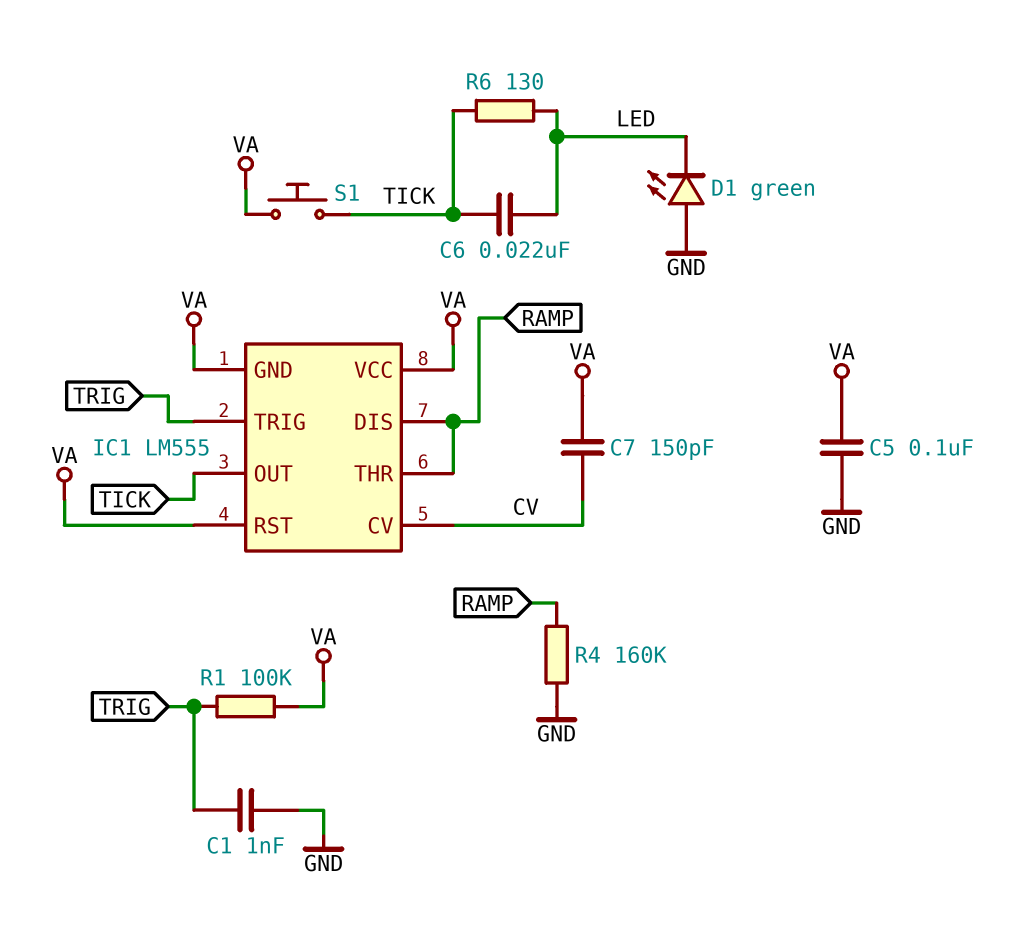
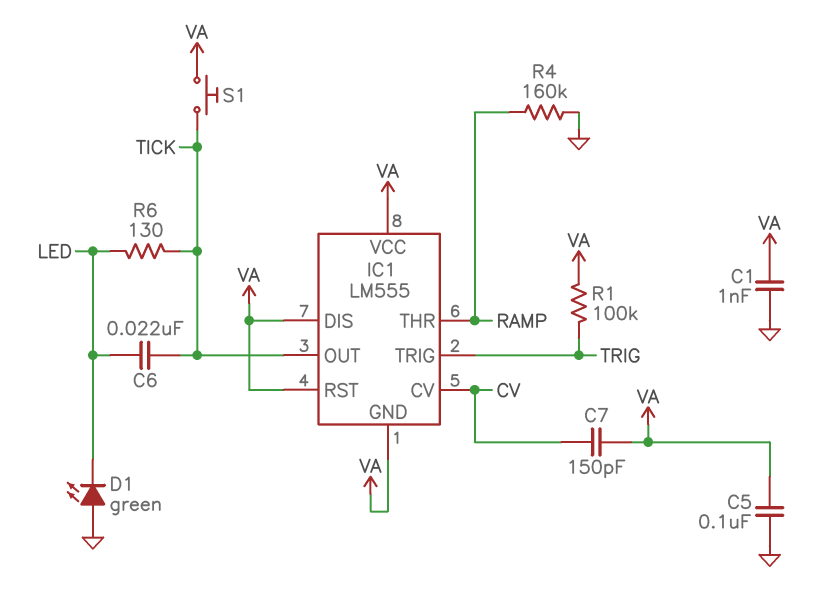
C1: 1nF (GND, TRIG) -> 1nF (GND, VA)
IC1 pin DIS: RAMP -> VA

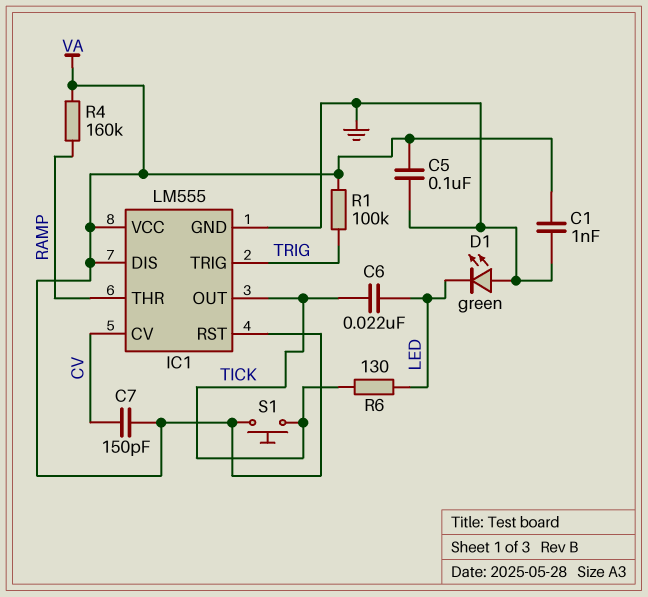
IC1 pin GND: VA -> GND
R4: 160k (GND, RAMP) -> 160k (RAMP, VA)

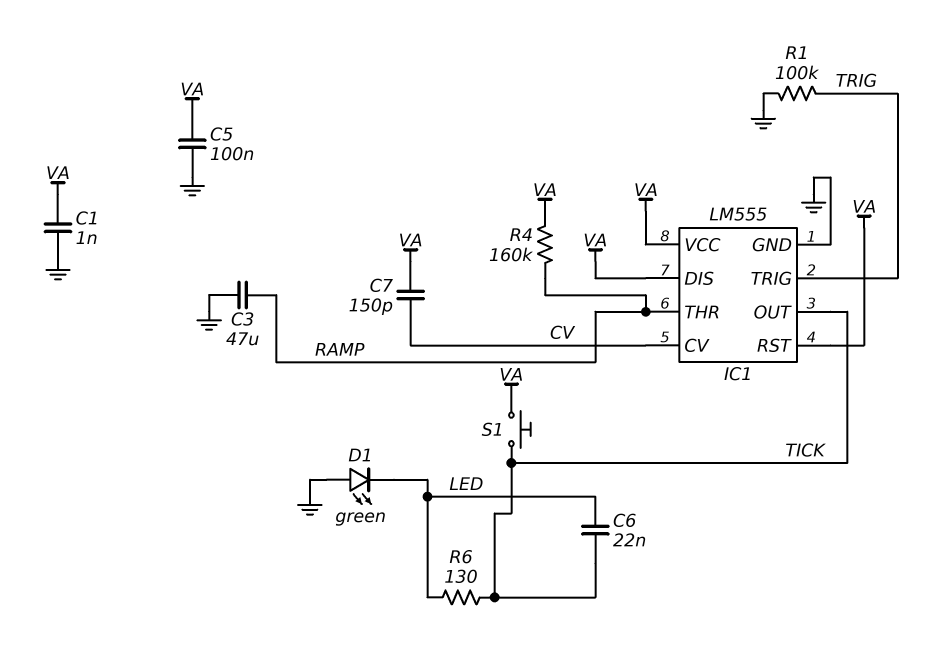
C3: none -> 47uF (GND, RAMP)
R1: 100k (TRIG, VA) -> 100k (GND, TRIG)

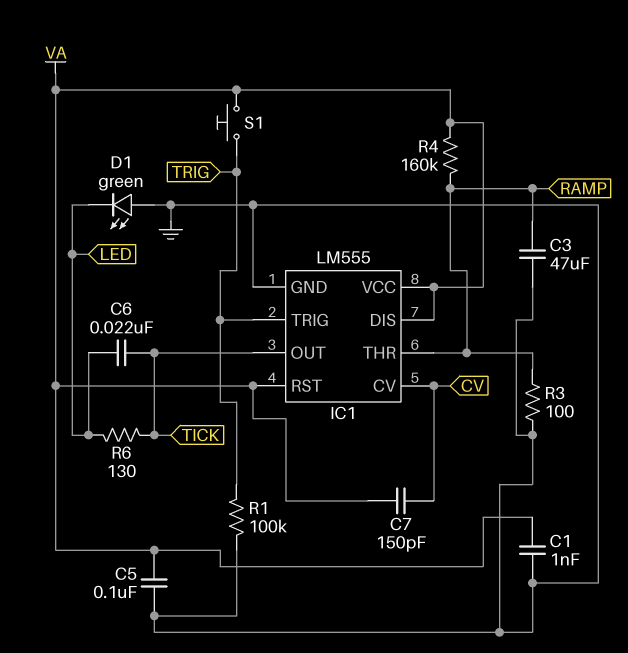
R3: none -> 100 (GND, RAMP)
S1: button (TICK, VA) -> button (TRIG, VA)

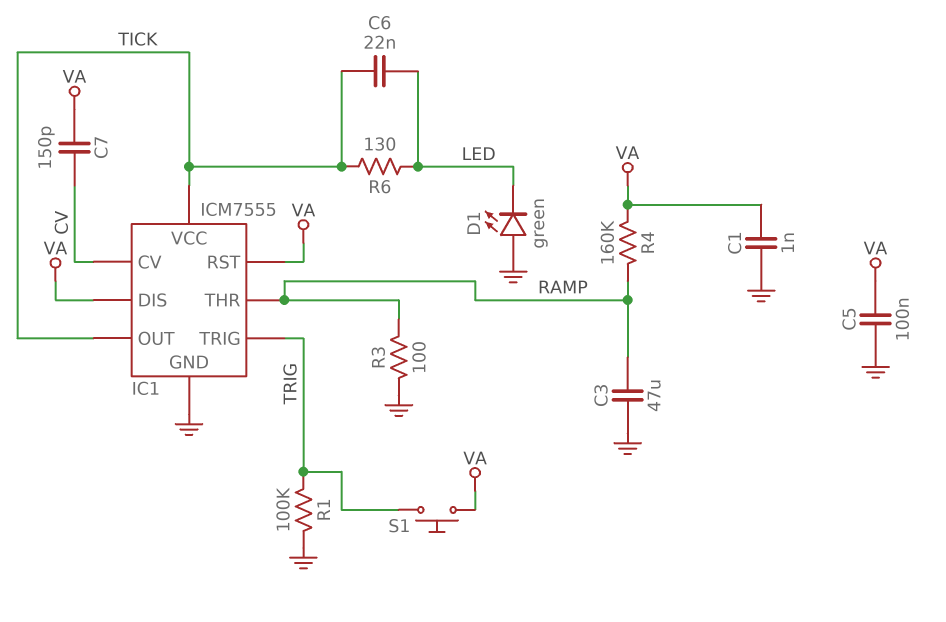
IC1: LM555 -> ICM7555
IC1 pin VCC: VA -> TICK

